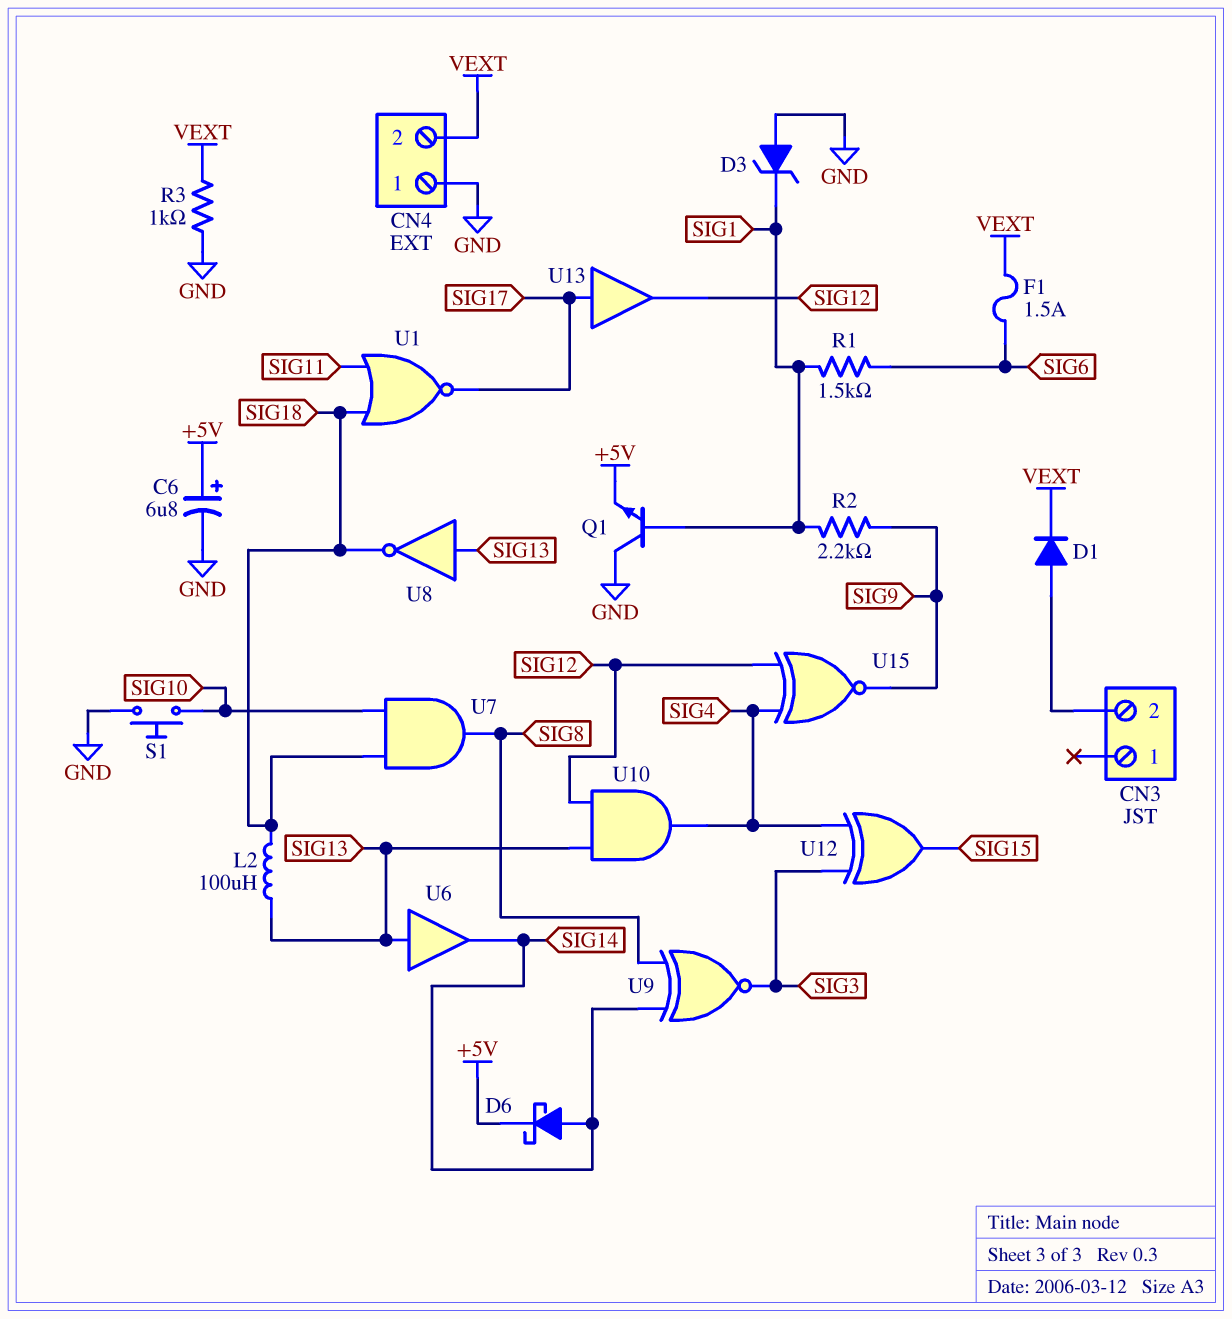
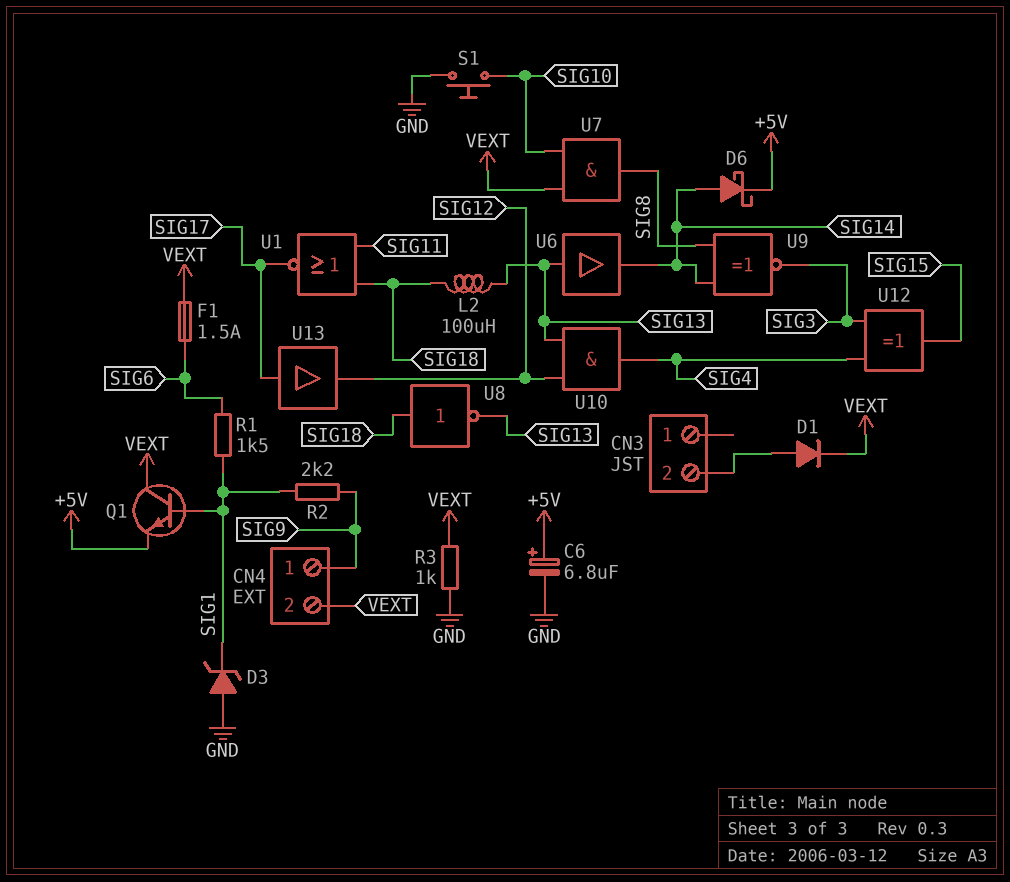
CN4 pin 1: GND -> SIG9
Q1: NPN (B SIG1, C GND, E +5V) -> NPN (B SIG1, C VEXT, E +5V)
U7: AND (in SIG10, in SIG18, out SIG8) -> AND (in SIG10, in VEXT, out SIG8)
U8: NOT (in SIG13, out SIG18) -> NOT (in SIG18, out SIG13)
U15: XNOR (in SIG4, in SIG12, out SIG9) -> none

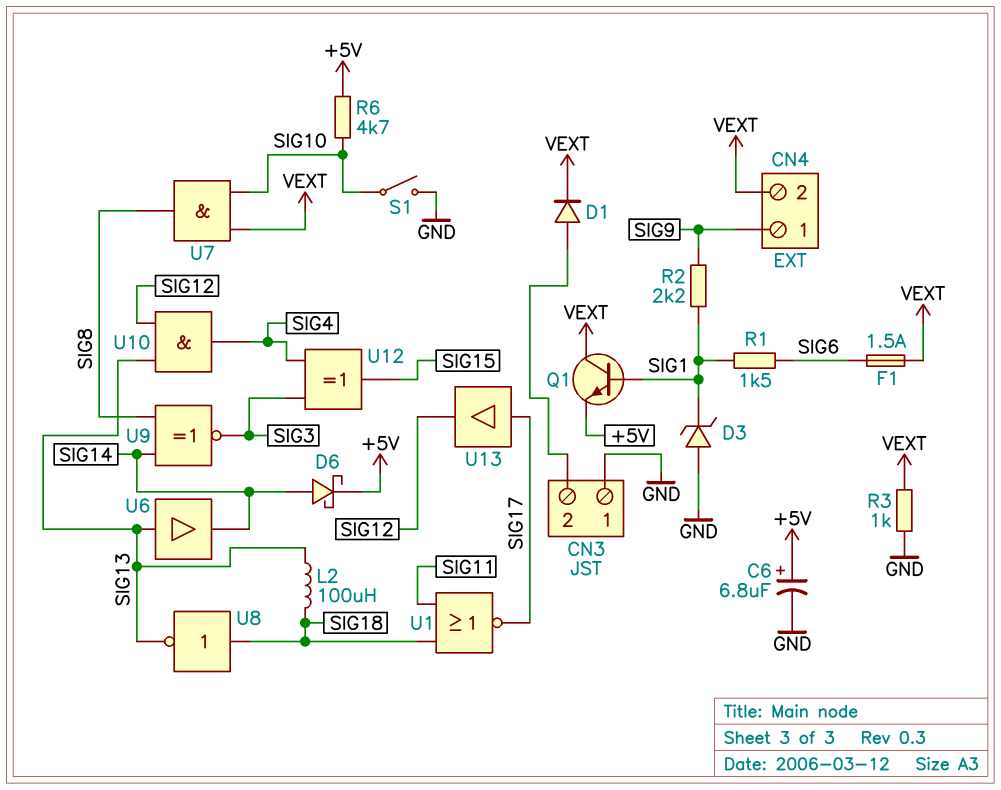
CN3 pin 1: none -> GND
R6: none -> 4.7k (+5V, SIG10)
S1: button (GND, SIG10) -> switch (GND, SIG10)

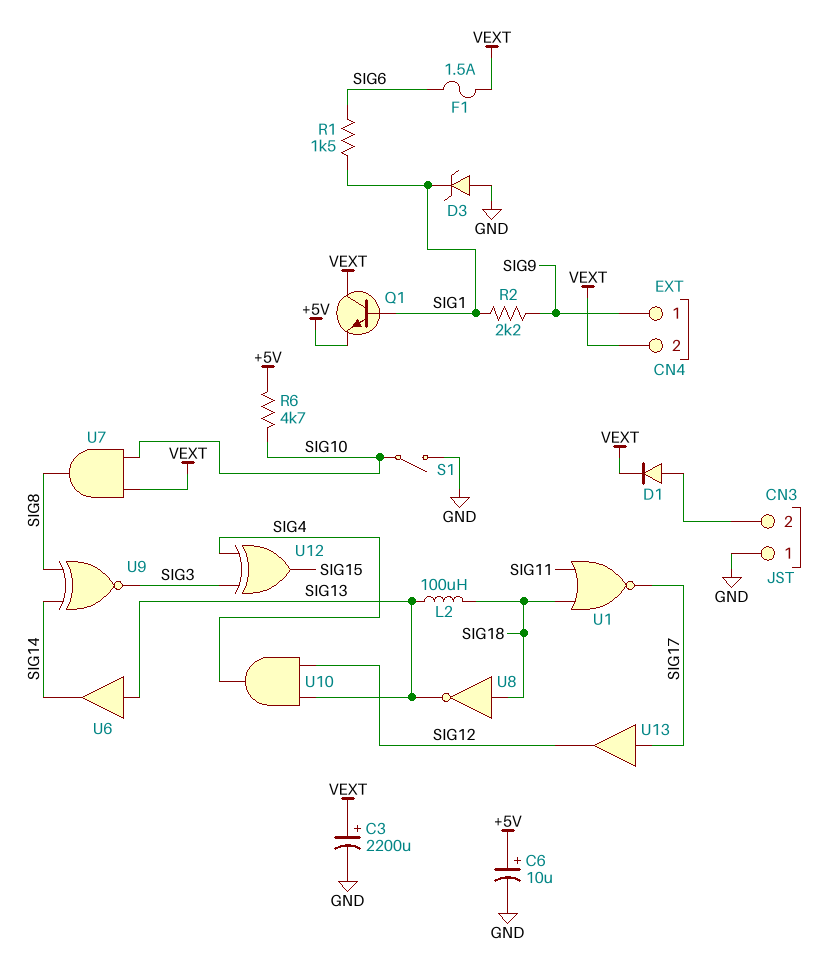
C3: none -> 2200uF (plus VEXT, minus GND)
C6: 6.8uF (plus +5V, minus GND) -> 10uF (plus +5V, minus GND)
D6: schottky (A SIG14, K +5V) -> none
R3: 1k (GND, VEXT) -> none

